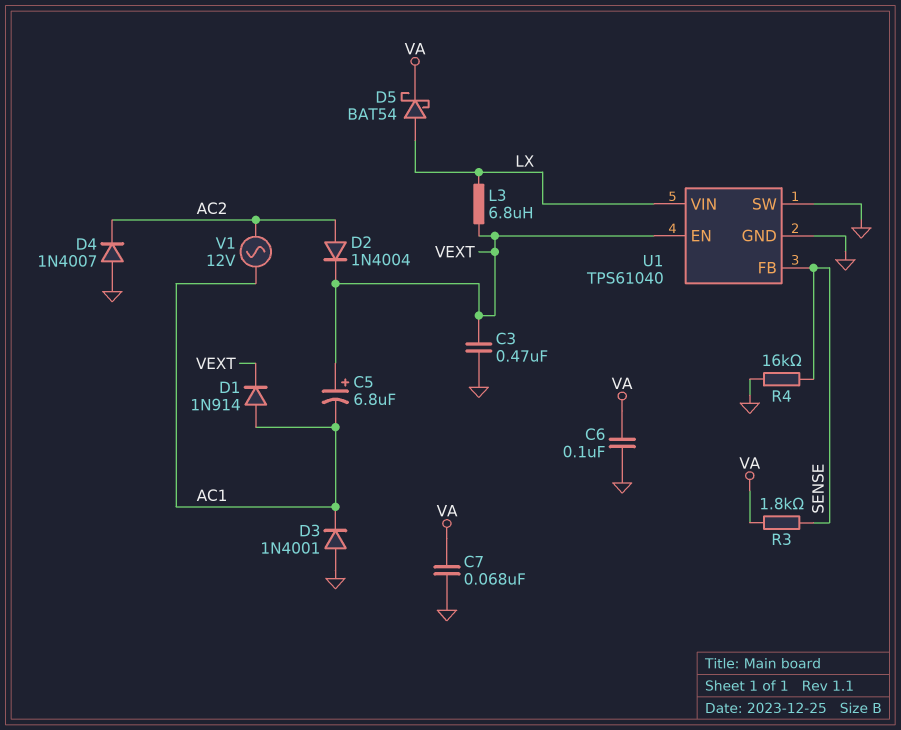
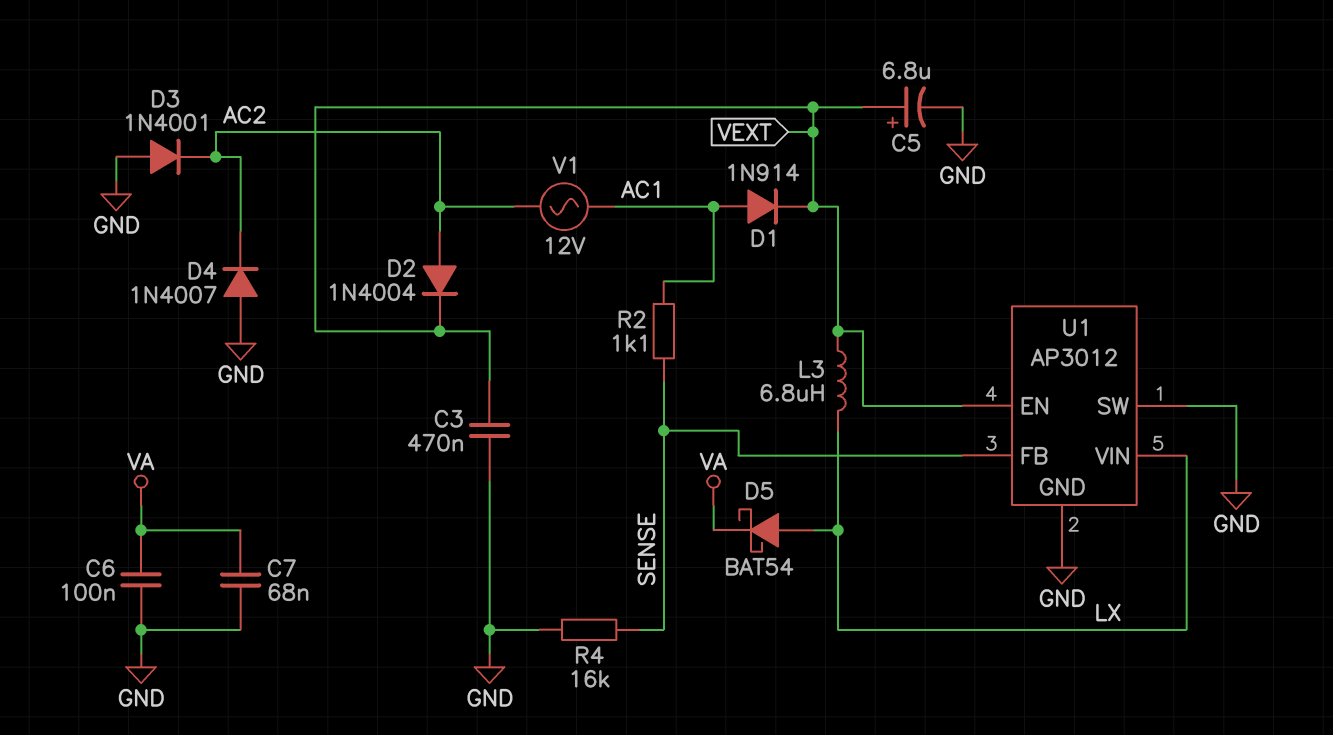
C5: 6.8uF (plus VEXT, minus AC1) -> 6.8uF (plus VEXT, minus GND)
D3: diode 1N4001 (A GND, K AC1) -> diode 1N4001 (A GND, K AC2)
R2: none -> 1.1k (AC1, SENSE)
R3: 1.8k (SENSE, VA) -> none
U1: TPS61040 -> AP3012

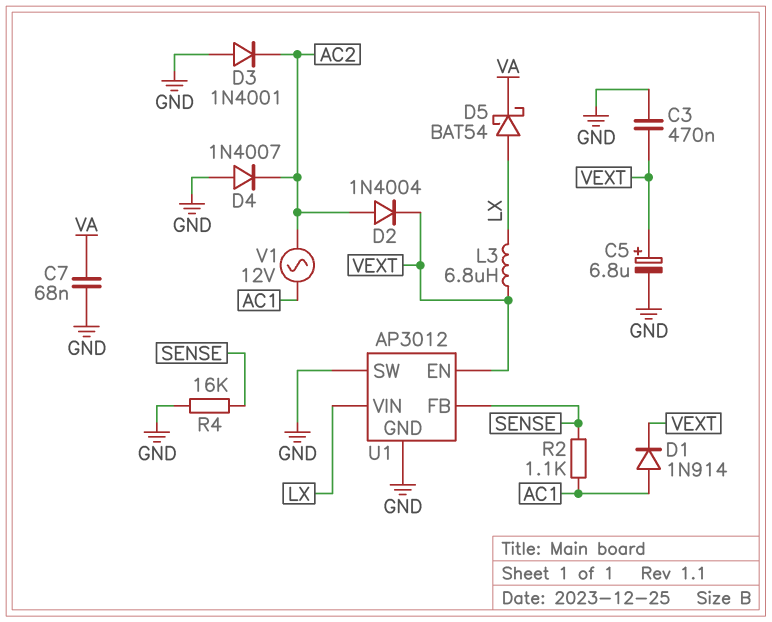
C6: 100nF (GND, VA) -> none

